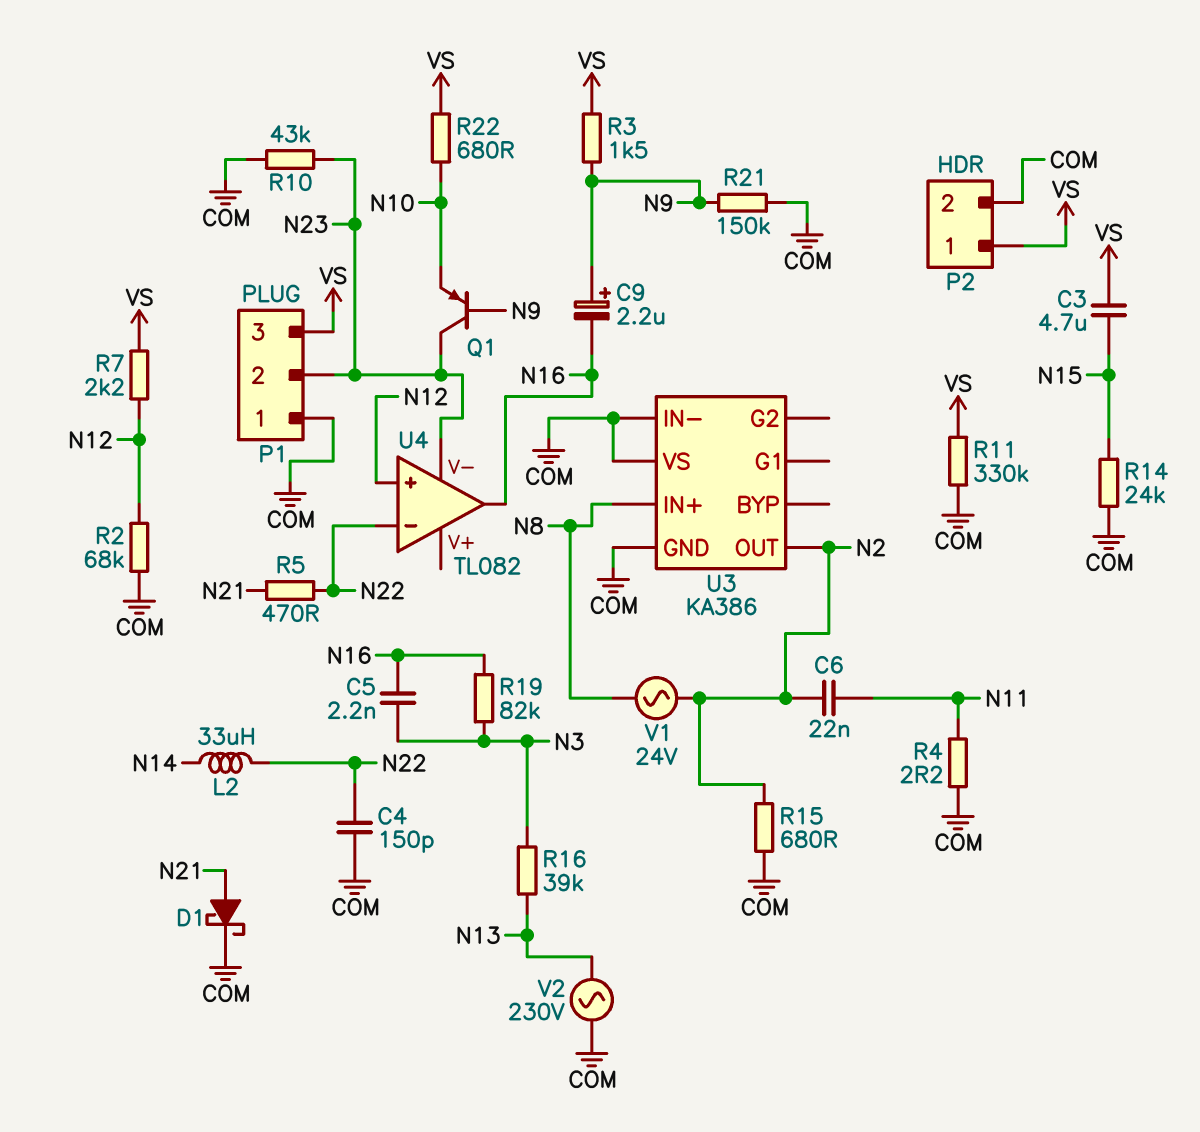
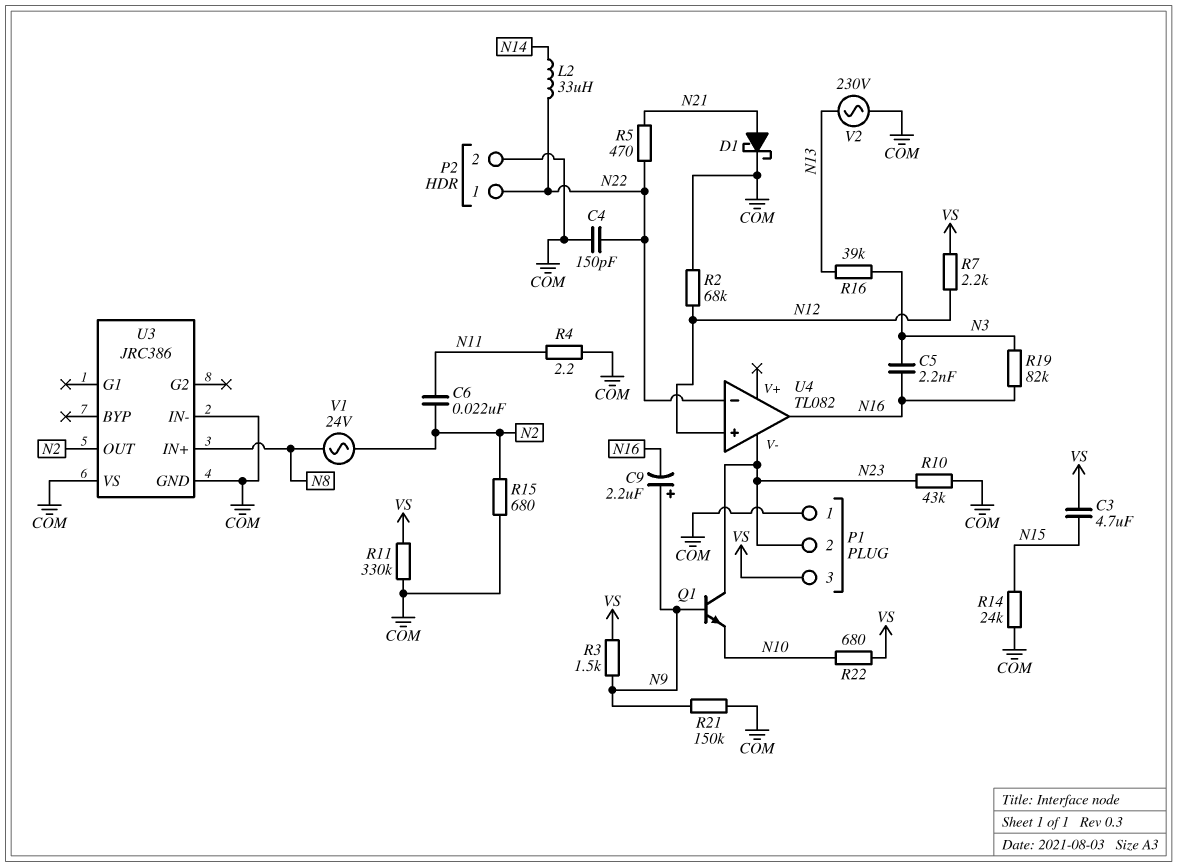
P2 pin 1: VS -> N22
Q1: PNP (B N9, C N23, E N10) -> NPN (B N9, C N23, E N10)
U3: KA386 -> JRC386

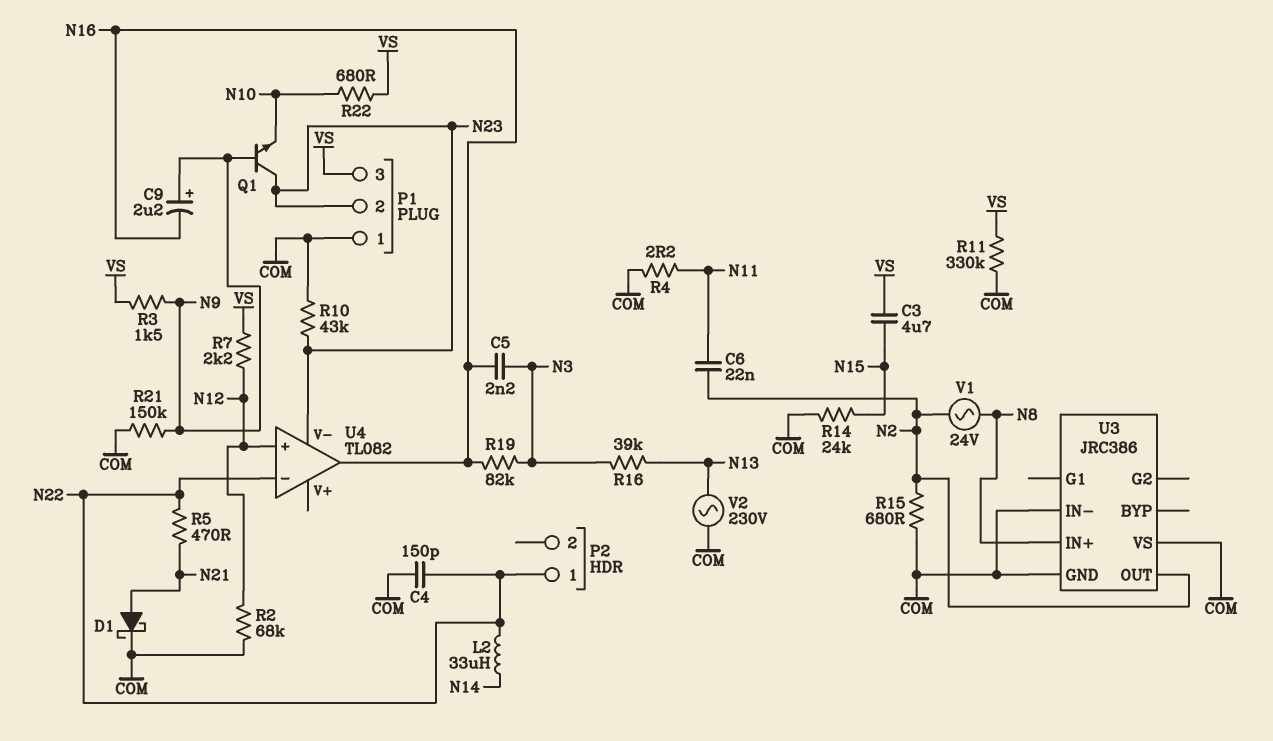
P2 pin 2: COM -> none

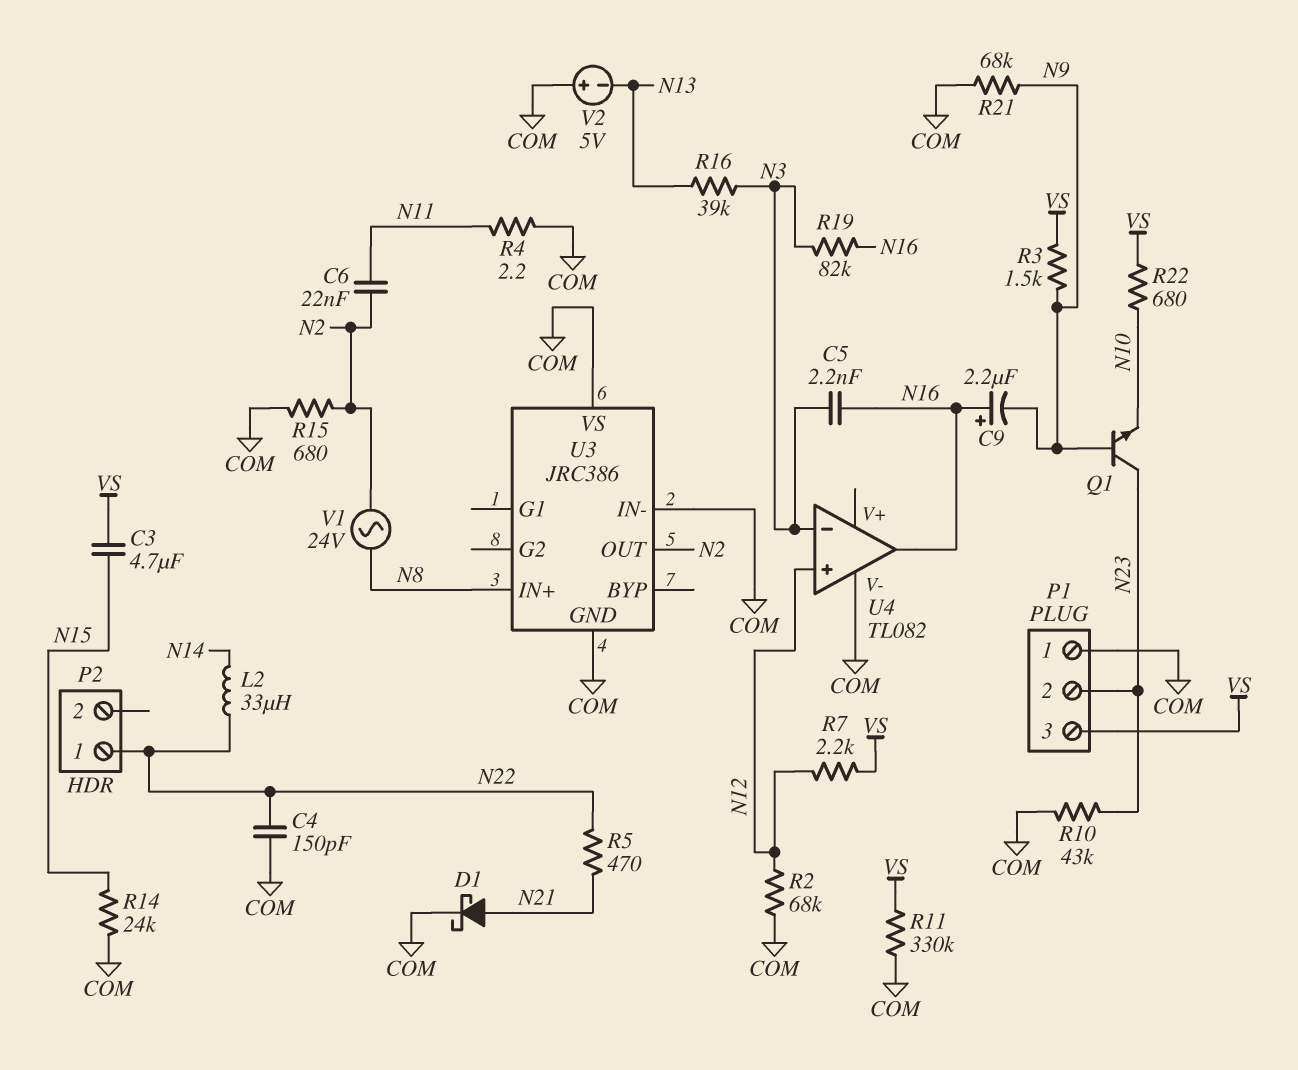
C9: 2.2uF (plus N9, minus N16) -> 2.2uF (plus N16, minus N9)
R21: 150k (COM, N9) -> 68k (COM, N9)
U4 pin V-: N23 -> COM
U4 pin in-: N22 -> N3
V2: AC 230V (COM, N13) -> 5V (plus COM, minus N13)

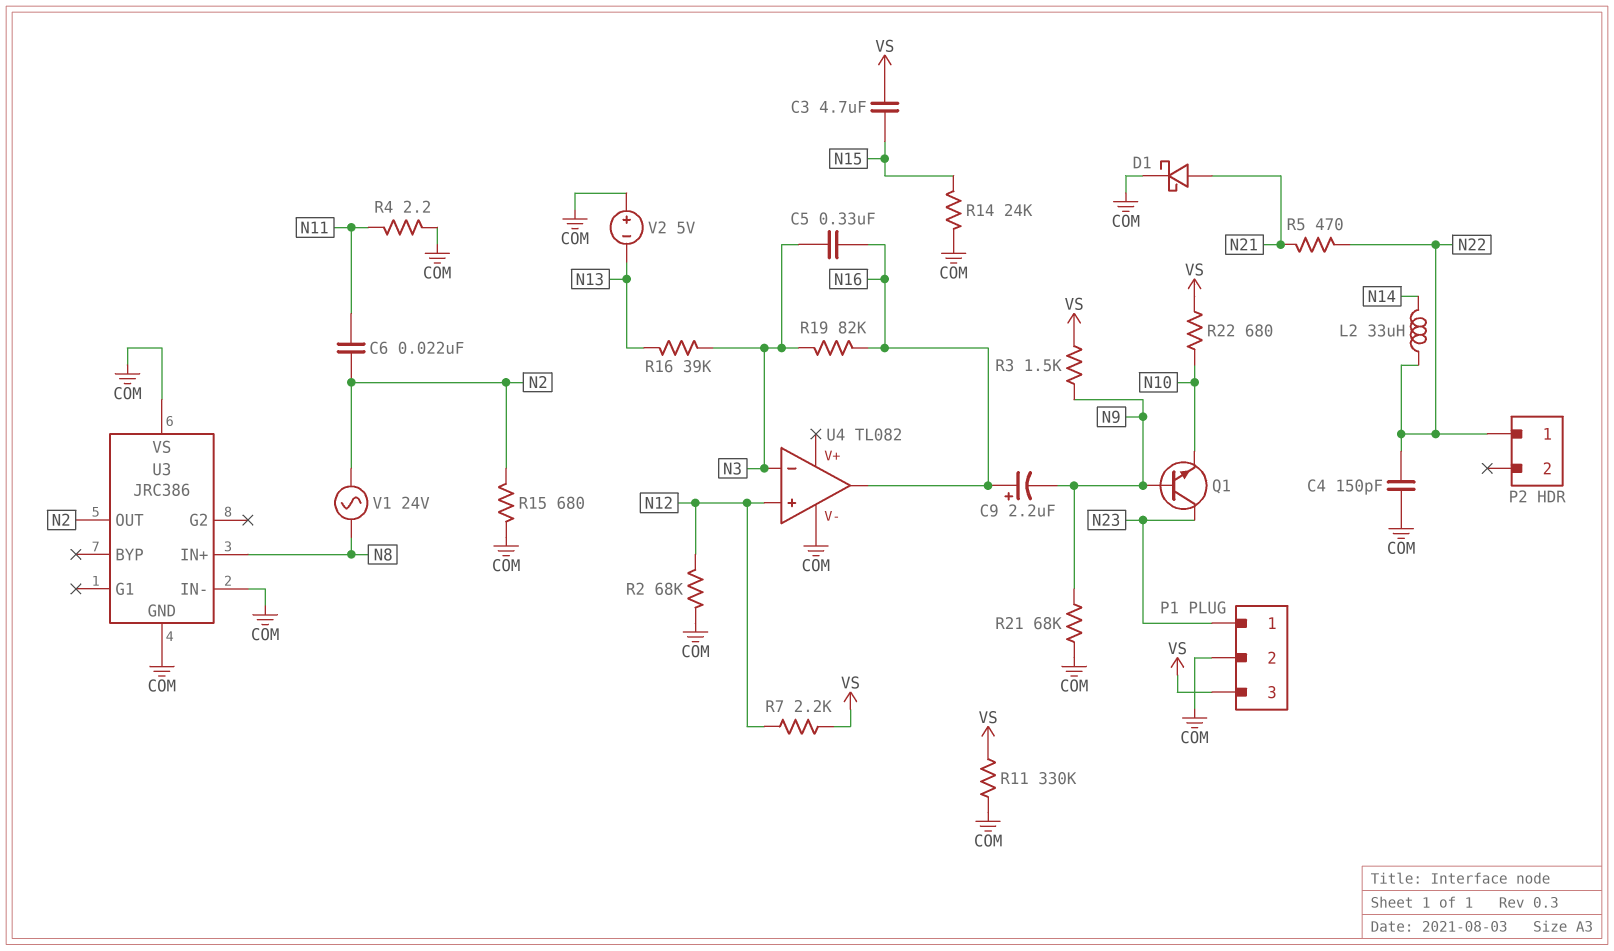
C5: 2.2nF (N3, N16) -> 330nF (N3, N16)
P1 pin 1: COM -> N23
P1 pin 2: N23 -> COM
R10: 43k (COM, N23) -> none

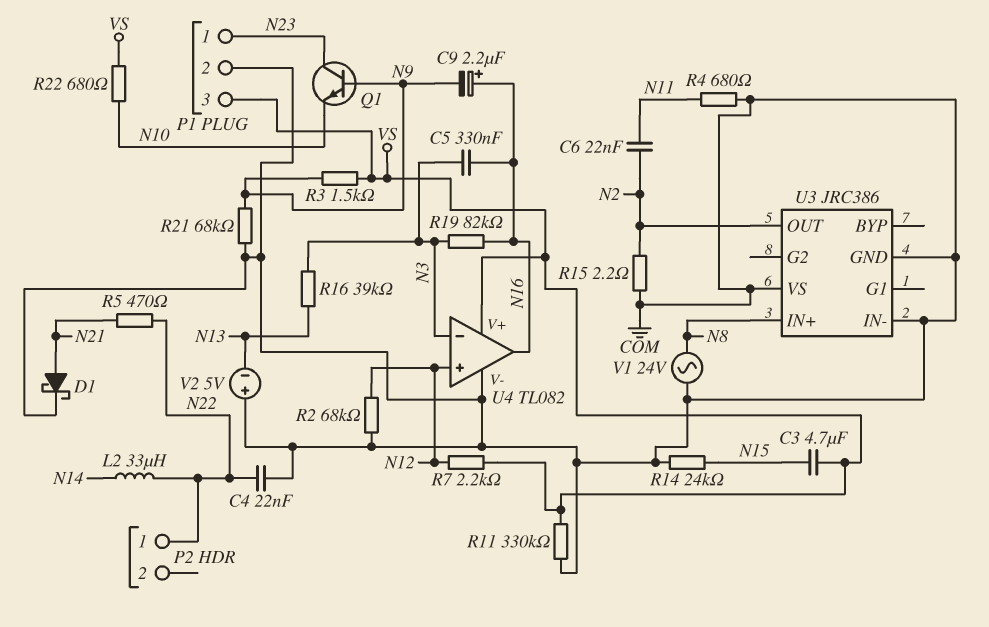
C4: 150pF (COM, N22) -> 22nF (COM, N22)
R4: 2.2 (COM, N11) -> 680 (COM, N11)
R15: 680 (COM, N2) -> 2.2 (COM, N2)
U4 pin V+: none -> VS
V1: AC 24V (N2, N8) -> AC 24V (COM, N8)

